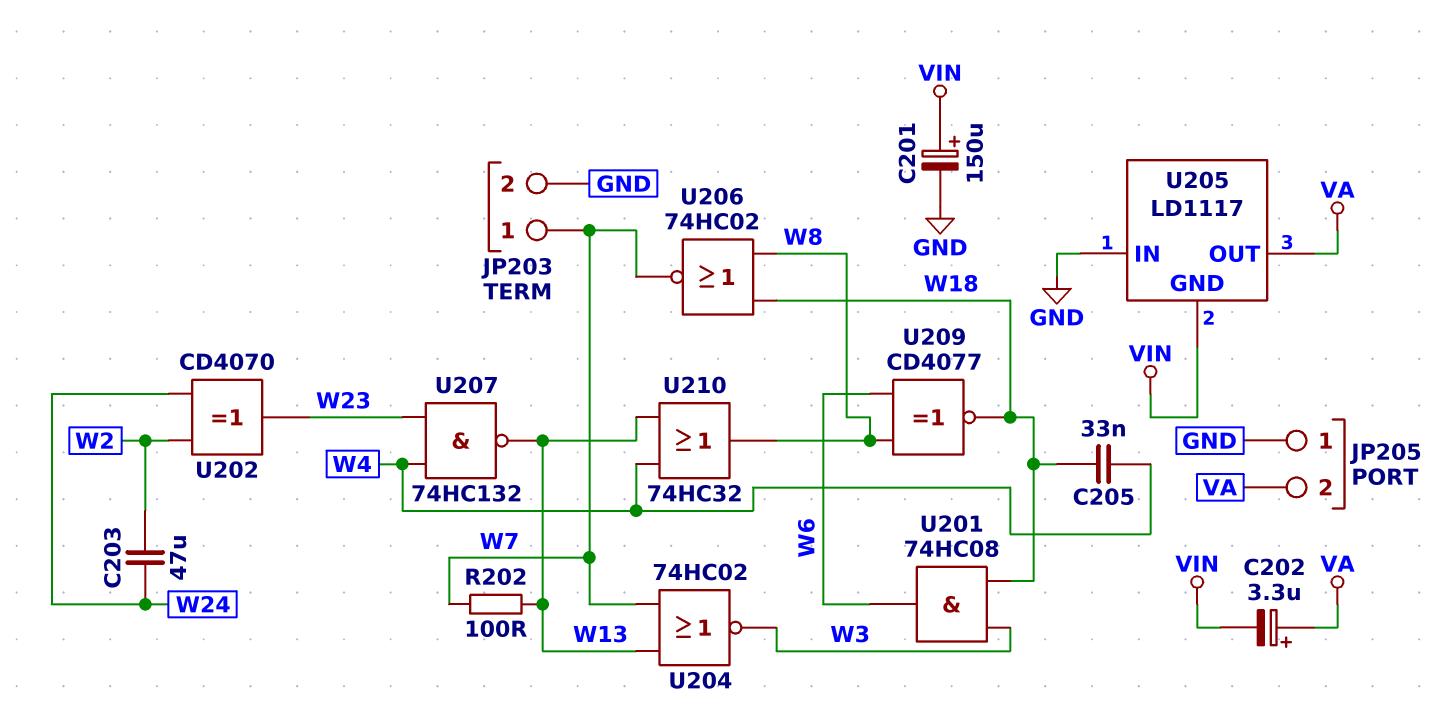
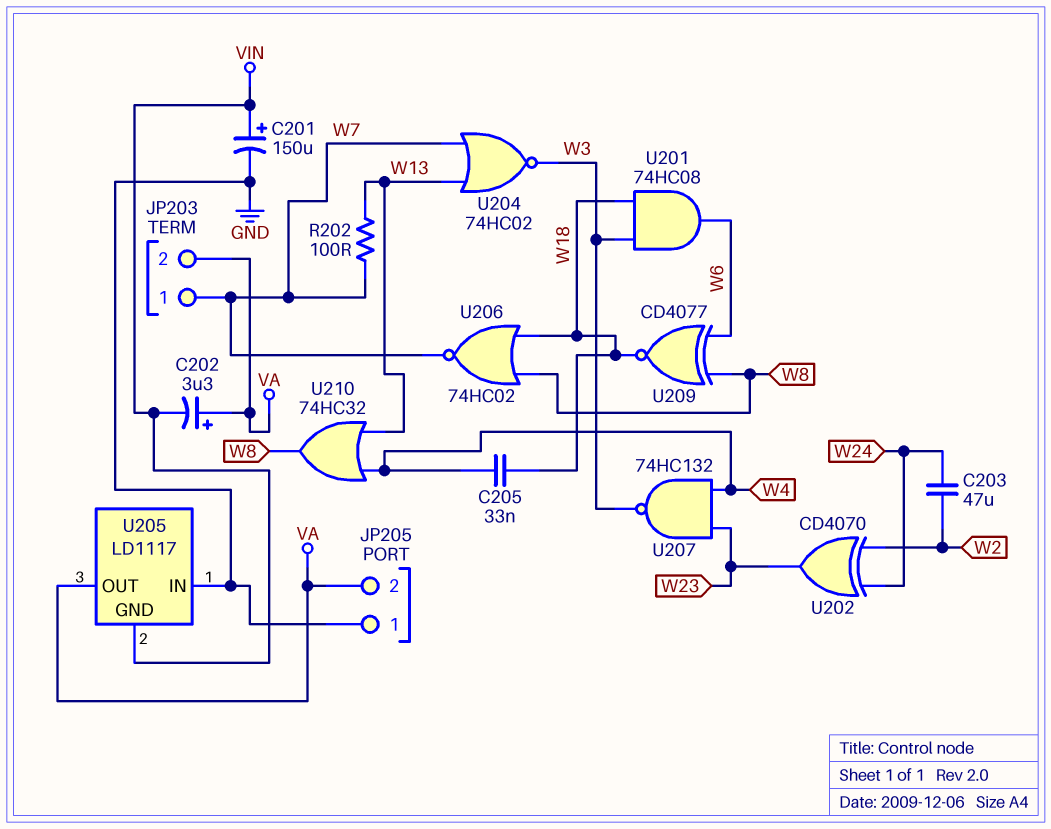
JP203 pin 2: GND -> VA
U207: NAND 74HC132 (in W4, in W23, out W13) -> NAND 74HC132 (in W4, in W23, out W3)

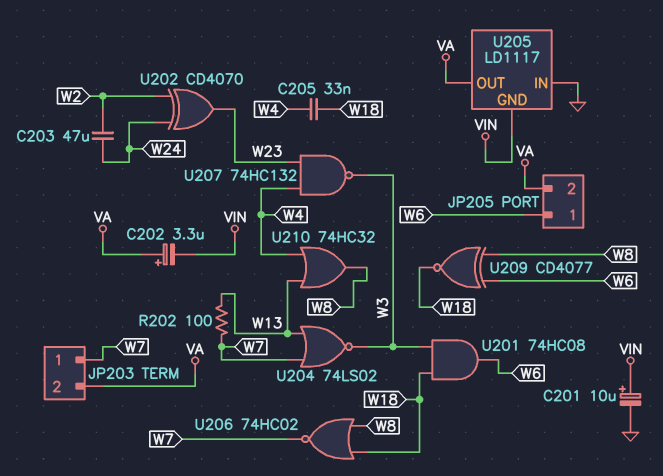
C201: 150uF (plus VIN, minus GND) -> 10uF (plus VIN, minus GND)
JP205 pin 1: GND -> W6
U204: NOR 74HC02 (in W7, in W13, out W3) -> NOR 74LS02 (in W7, in W13, out W3)

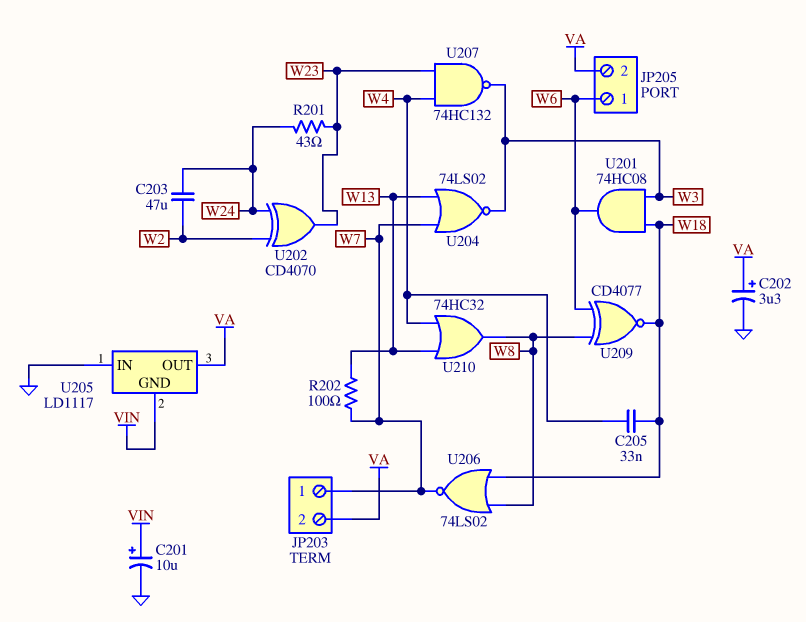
C202: 3.3uF (plus VA, minus VIN) -> 3.3uF (plus VA, minus GND)
R201: none -> 43 (W23, W24)
U206: NOR 74HC02 (in W8, in W18, out W7) -> NOR 74LS02 (in W8, in W18, out W7)

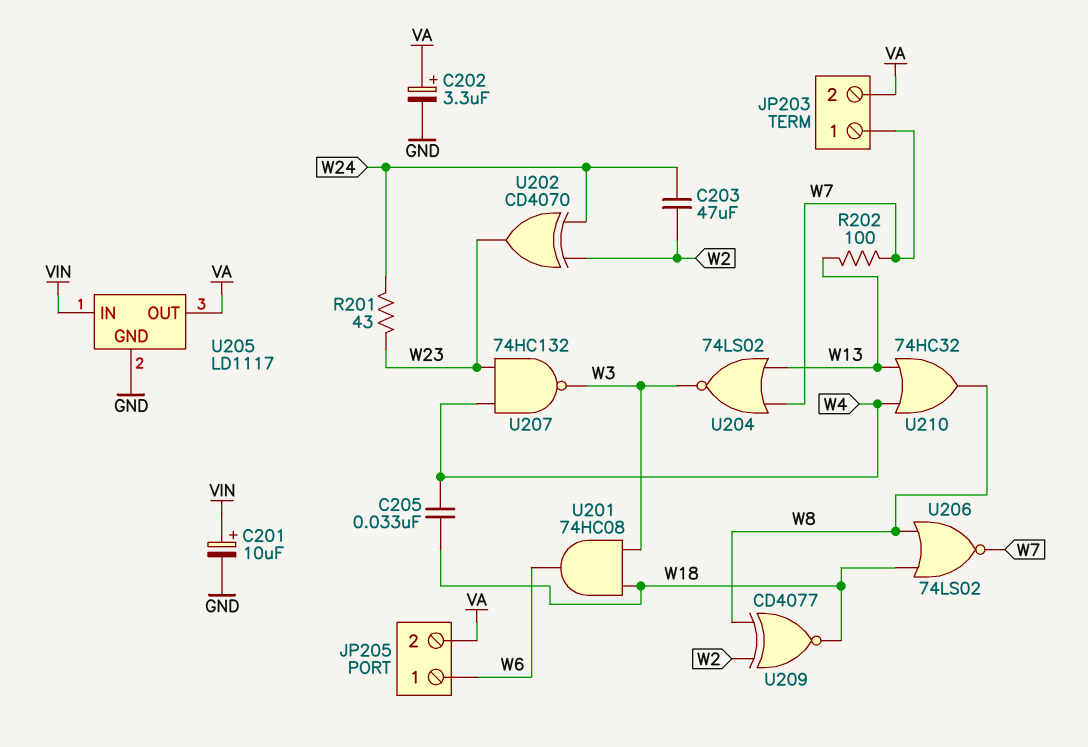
U205 pin GND: VIN -> GND
U205 pin IN: GND -> VIN
U209: XNOR CD4077 (in W6, in W8, out W18) -> XNOR CD4077 (in W2, in W8, out W18)

